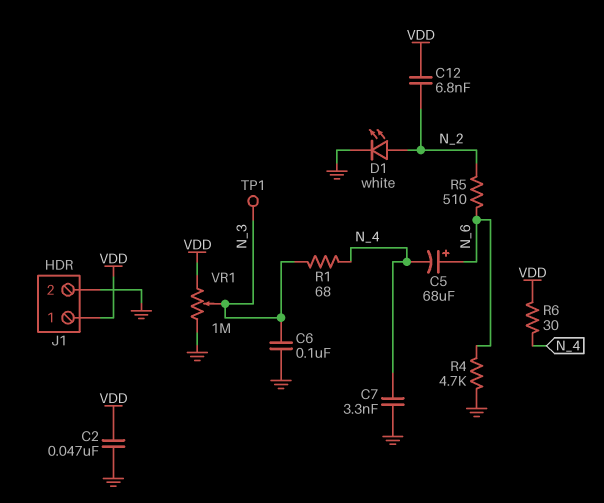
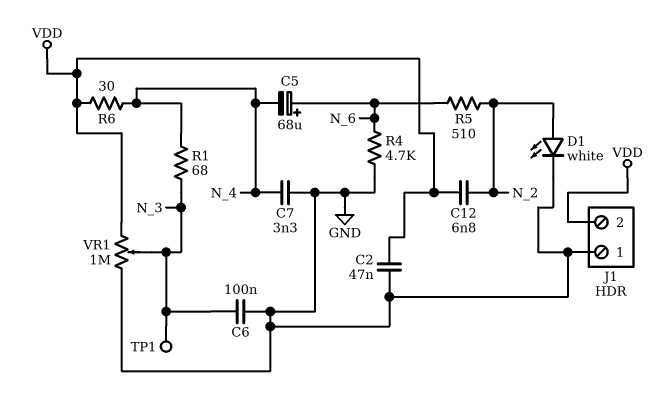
J1 pin 1: VDD -> GND
J1 pin 2: GND -> VDD

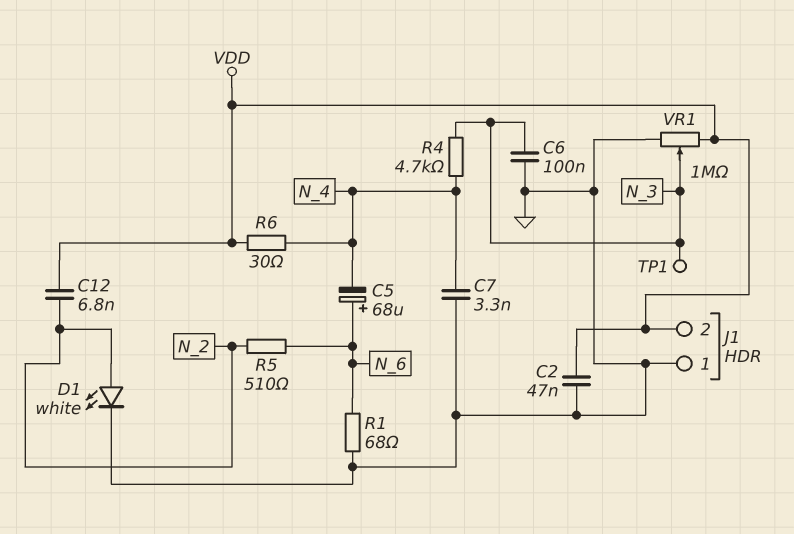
R1: 68 (N_3, N_4) -> 68 (GND, N_6)
R4: 4.7k (GND, N_6) -> 4.7k (N_3, N_4)

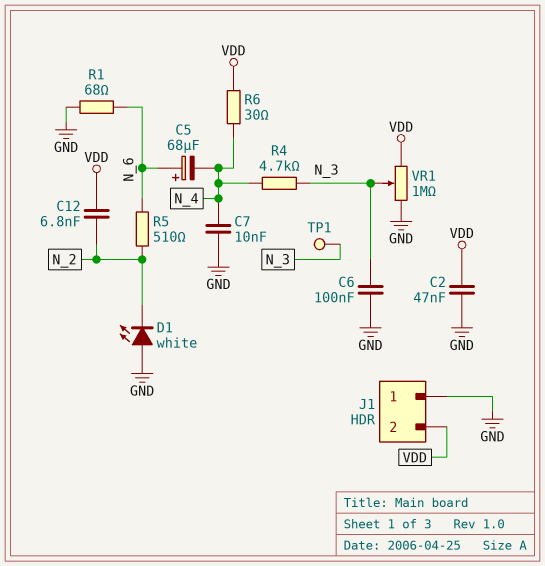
C7: 3.3nF (GND, N_4) -> 10nF (GND, N_4)
D1: LED white (A N_2, K GND) -> LED white (A GND, K N_2)

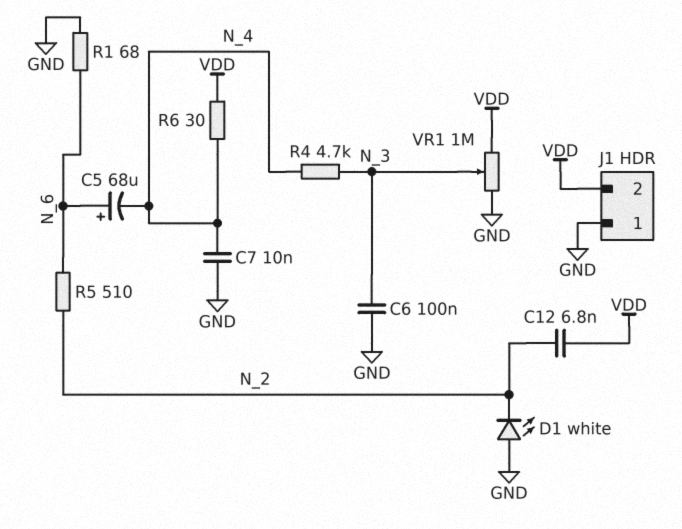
C2: 47nF (GND, VDD) -> none
TP1: test point (N_3) -> none

